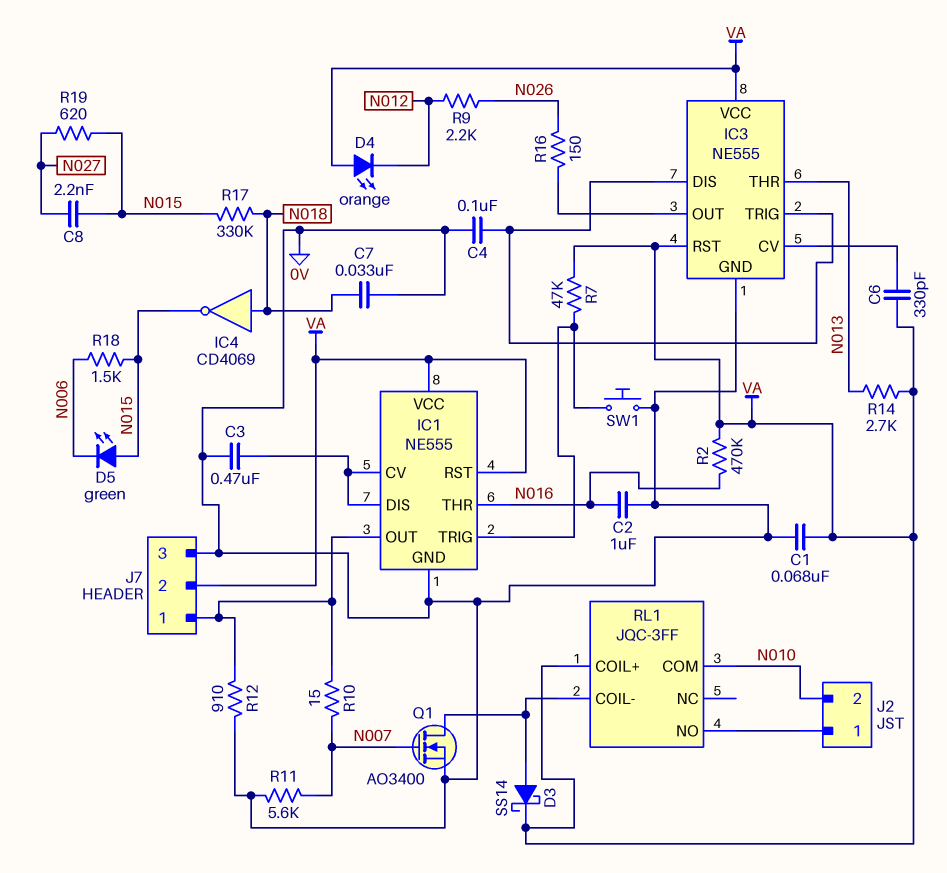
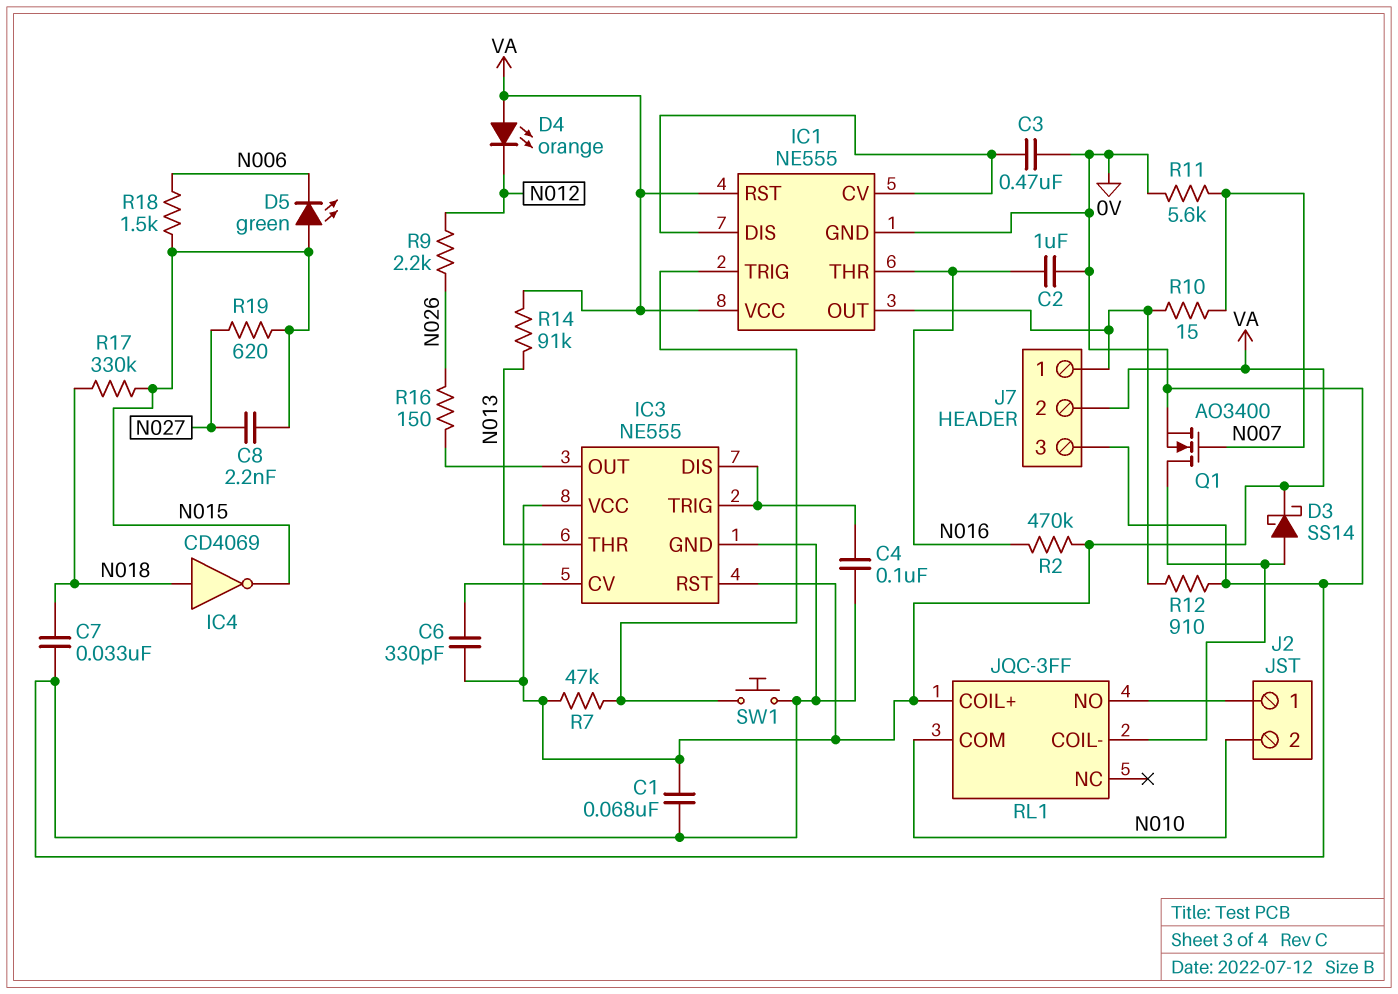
R14: 2.7k (N013, VA) -> 91k (N013, VA)

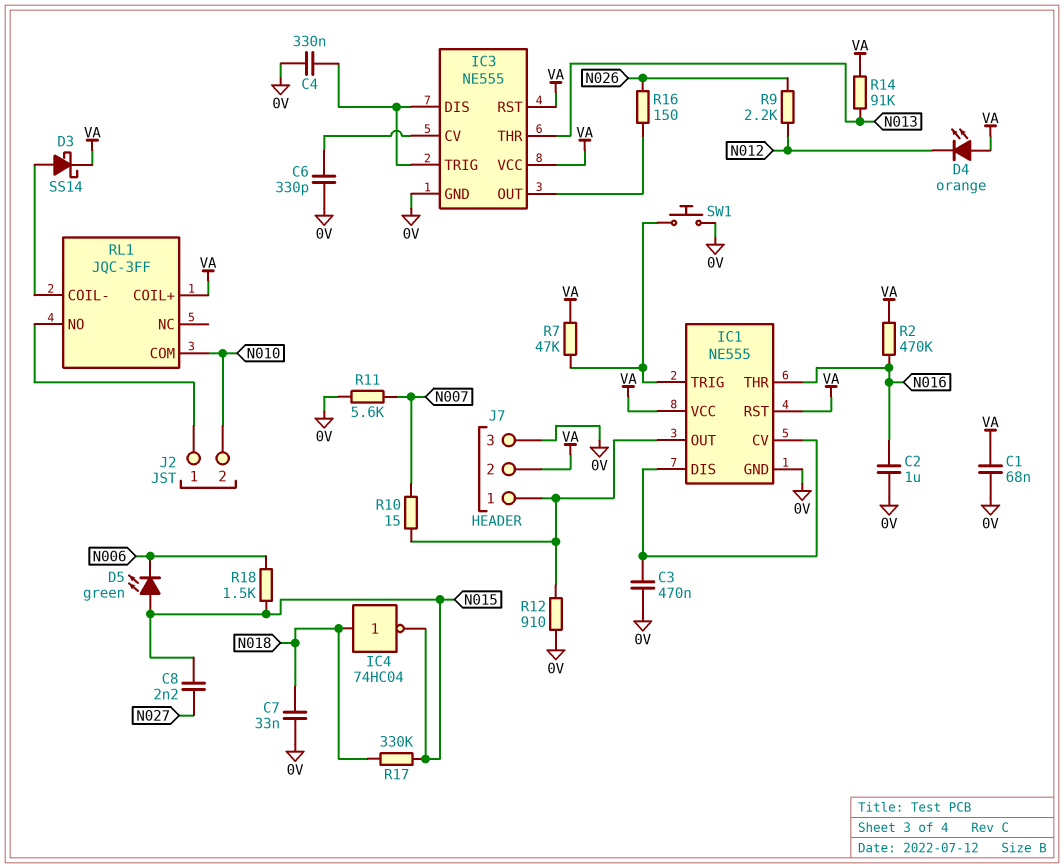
C4: 100nF (0V, IC3/DIS) -> 330nF (0V, IC3/DIS)
C6: 330pF (IC3/CV, VA) -> 330pF (0V, IC3/CV)
IC4: NOT CD4069 (in N018, out N015) -> NOT 74HC04 (in N018, out N015)
Q1: NMOS AO3400 (G N007, D RL1/COIL-, S 0V) -> none
R19: 620 (N015, N027) -> none

